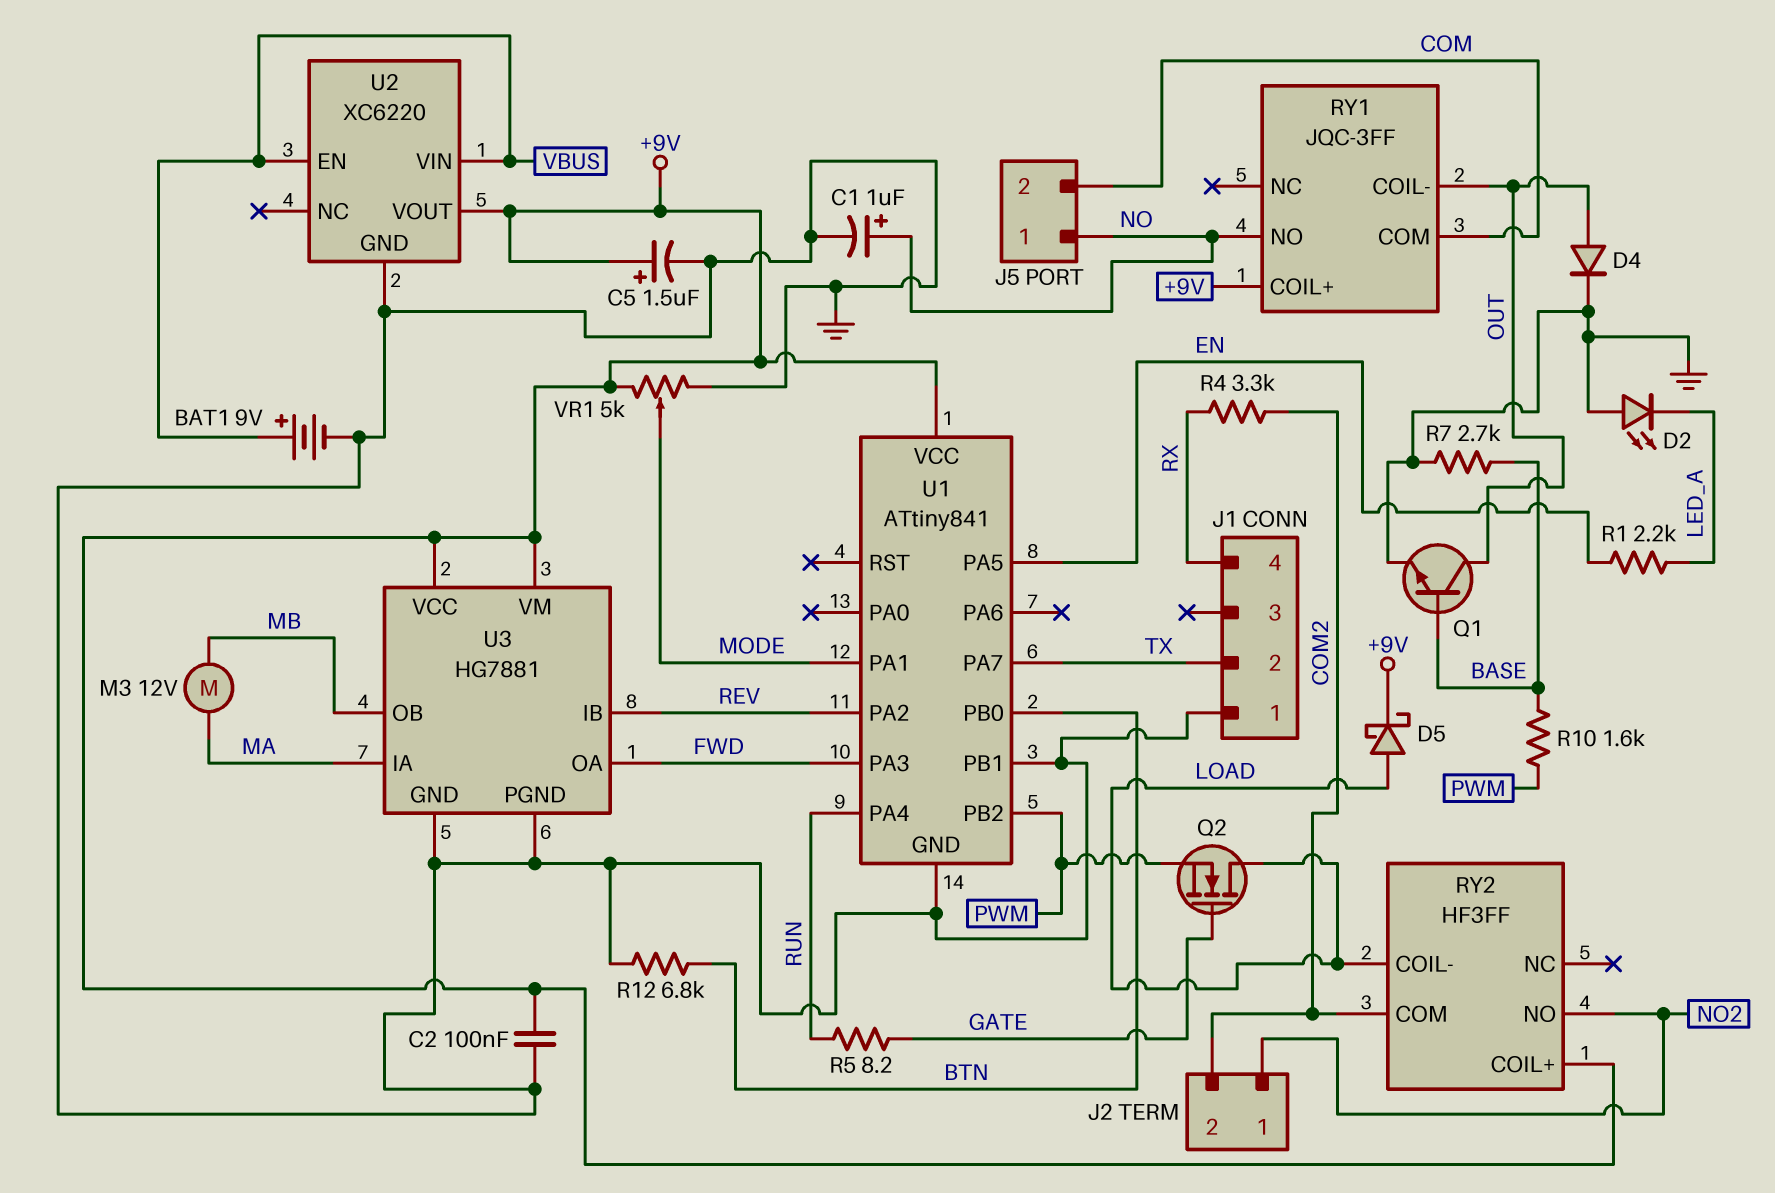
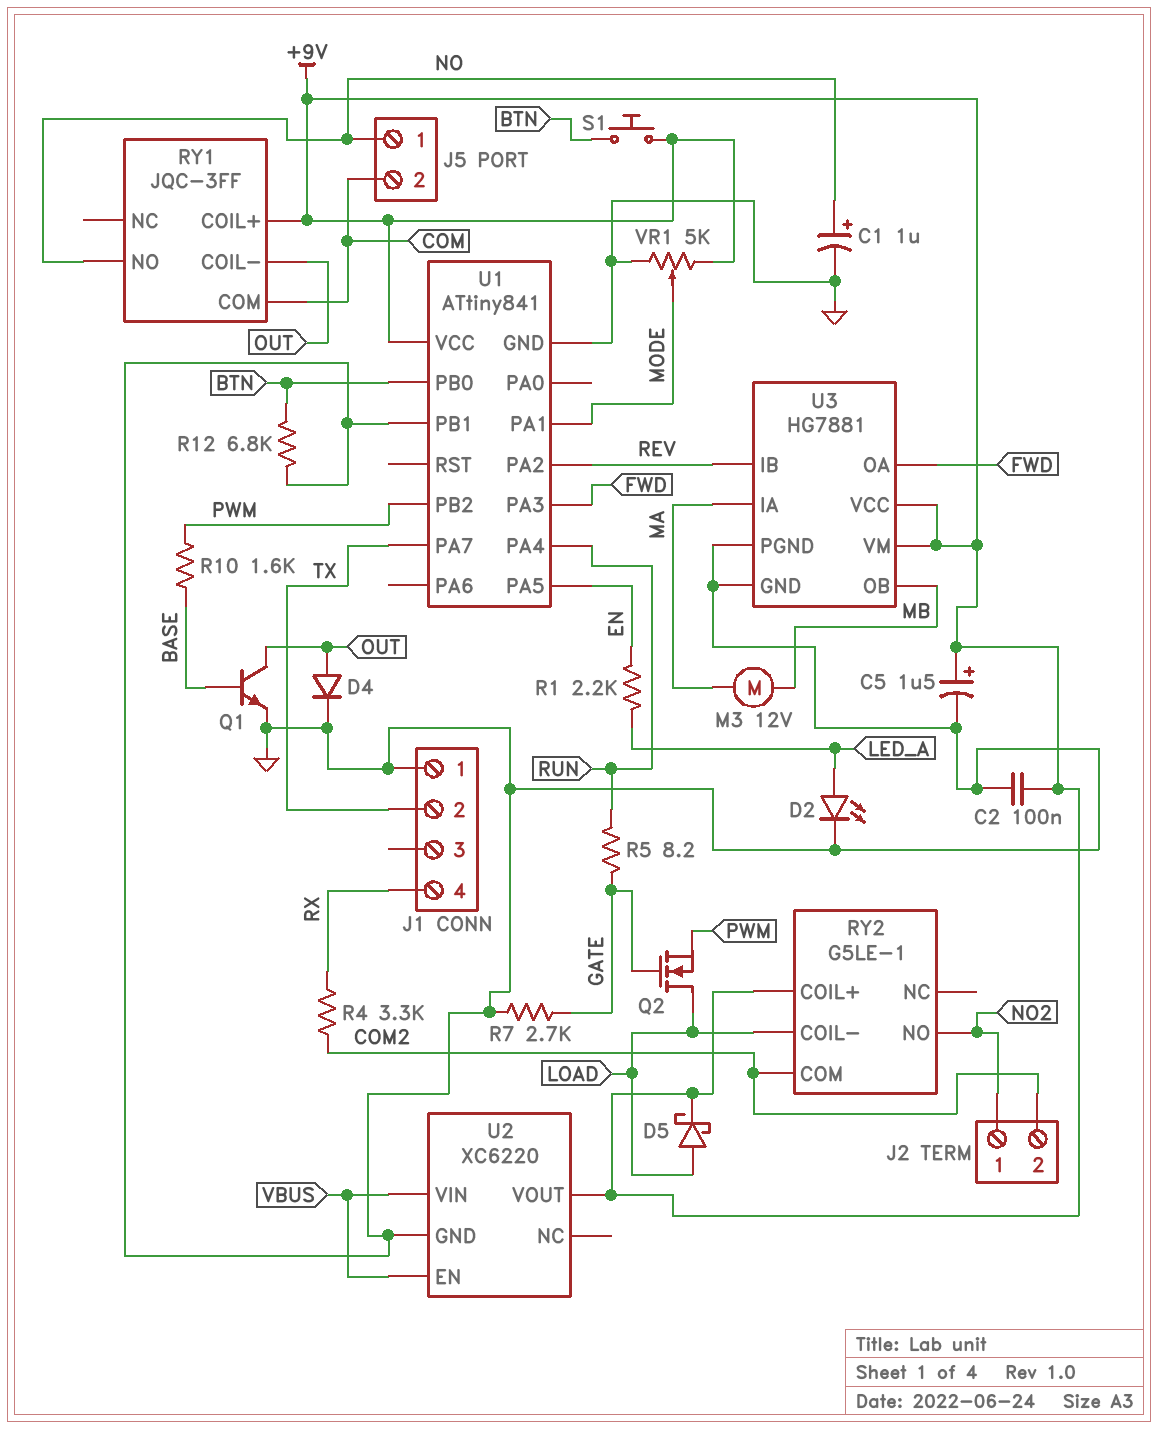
BAT1: 9V (plus VBUS, minus GND) -> none
D2: LED (A GND, K LED_A) -> LED (A LED_A, K GND)
R7: 2.7k (BASE, GND) -> 2.7k (GATE, GND)
RY2: HF3FF -> G5LE-1
S1: none -> button (+9V, BTN)

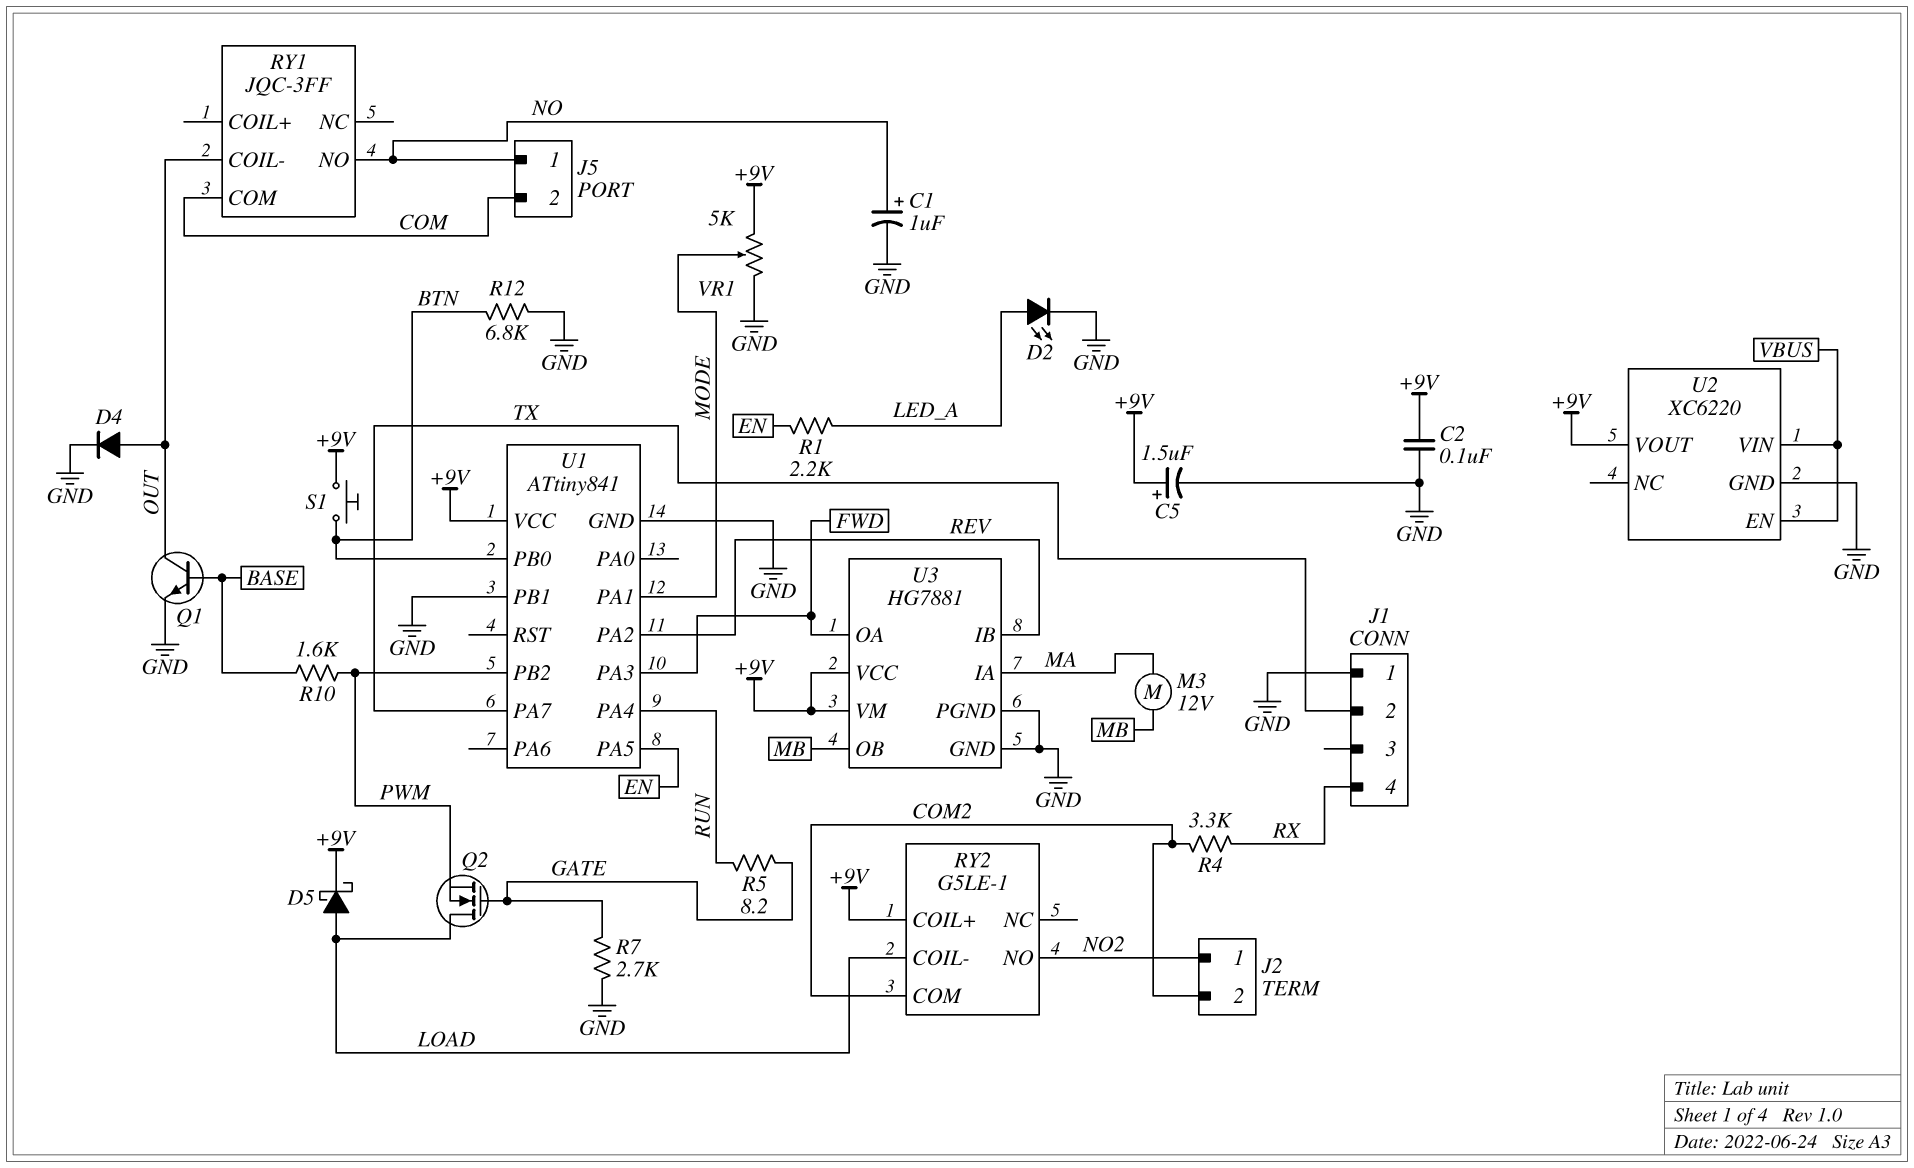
RY1 pin COIL+: +9V -> none

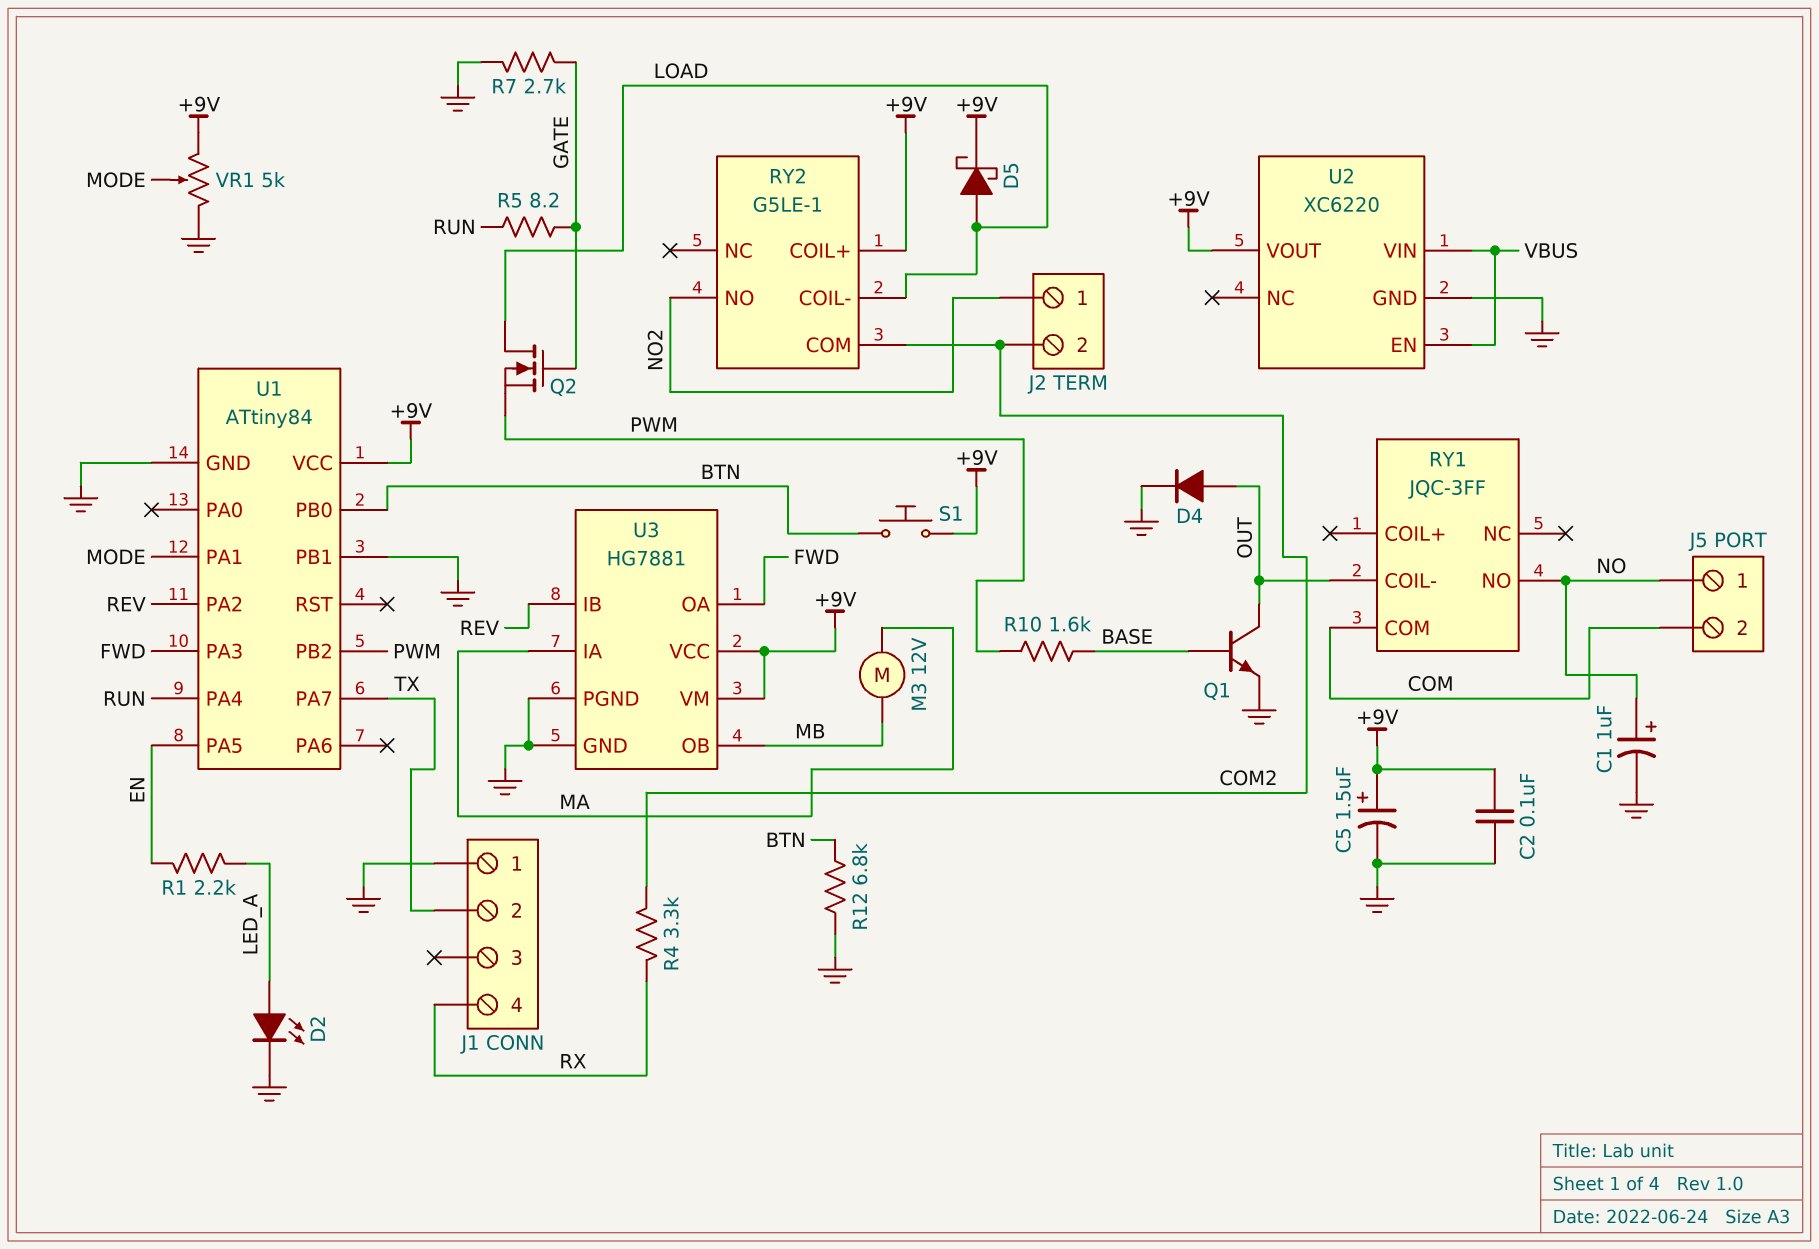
U1: ATtiny841 -> ATtiny84

